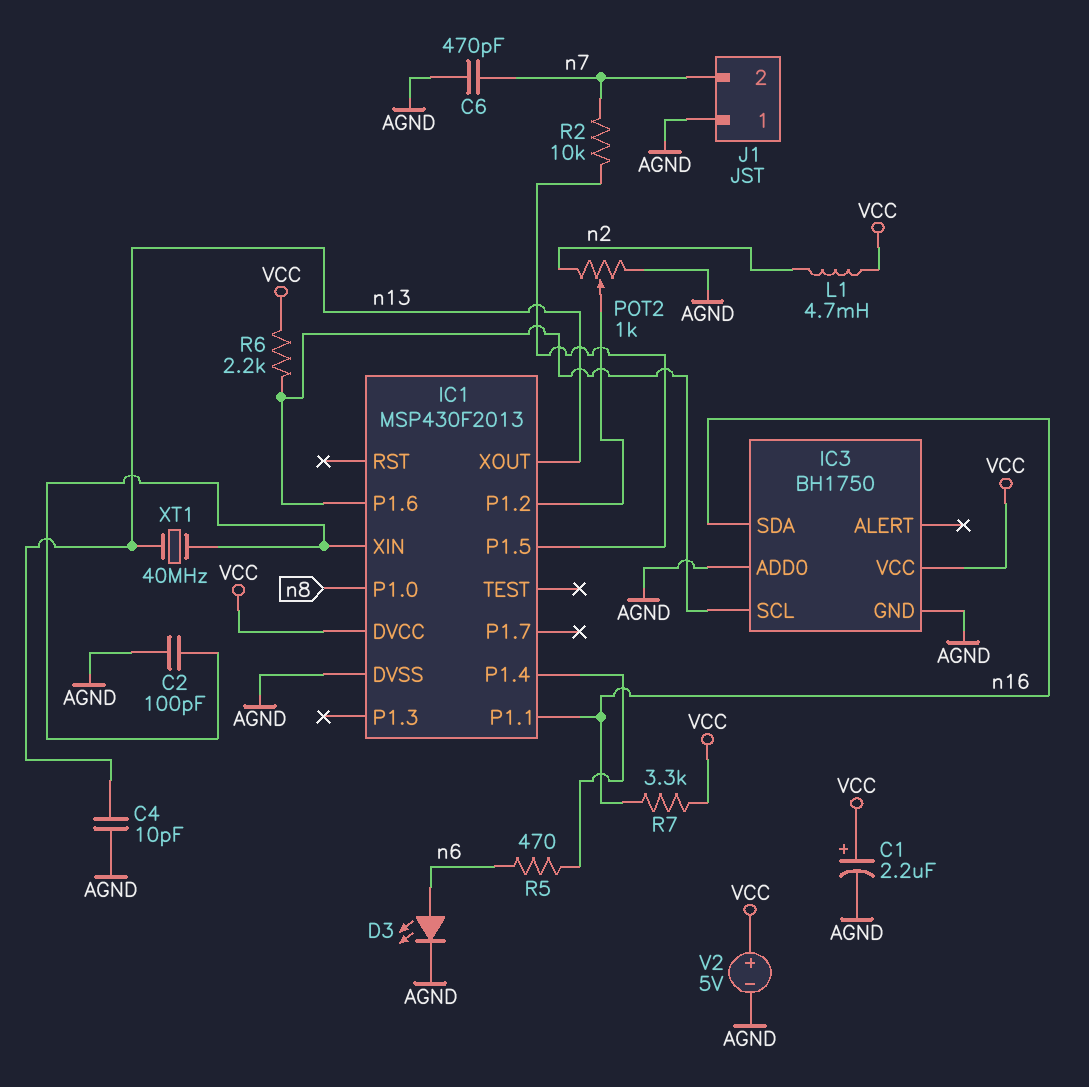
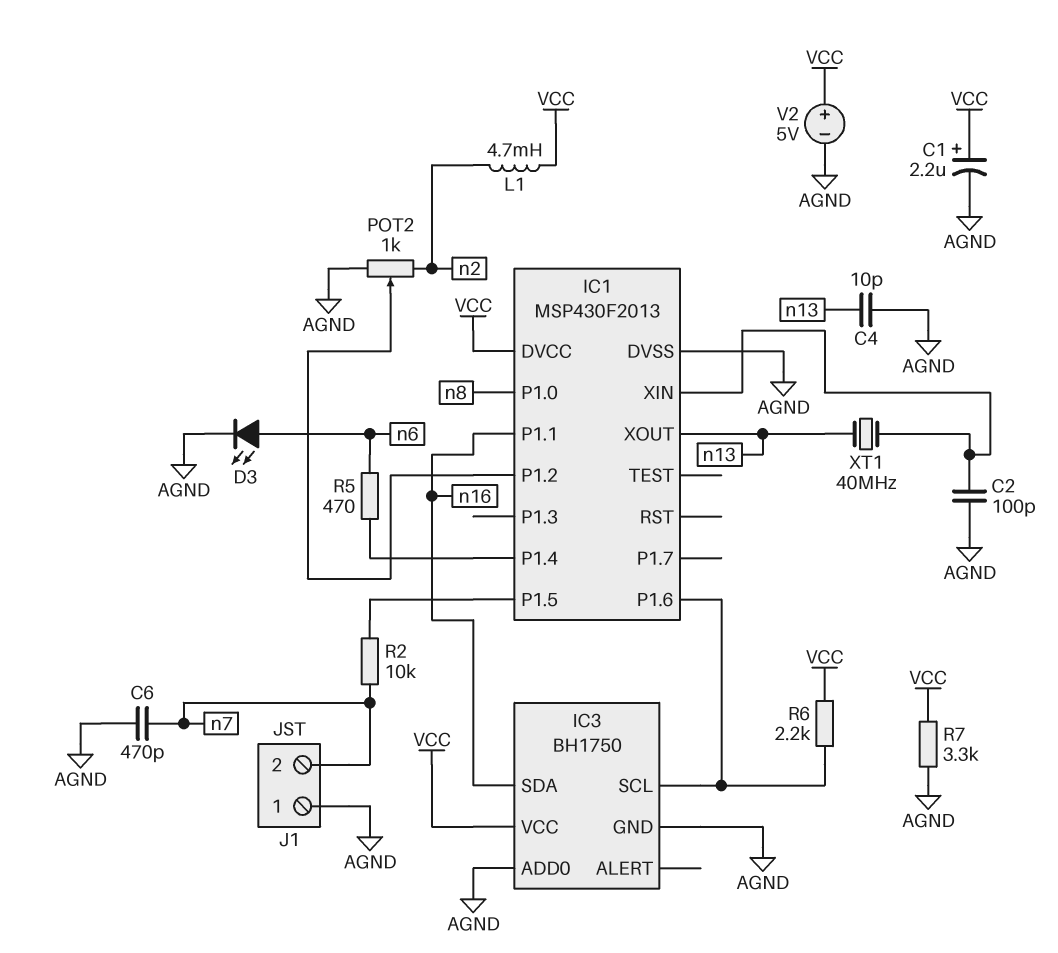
R7: 3.3k (VCC, n16) -> 3.3k (AGND, VCC)

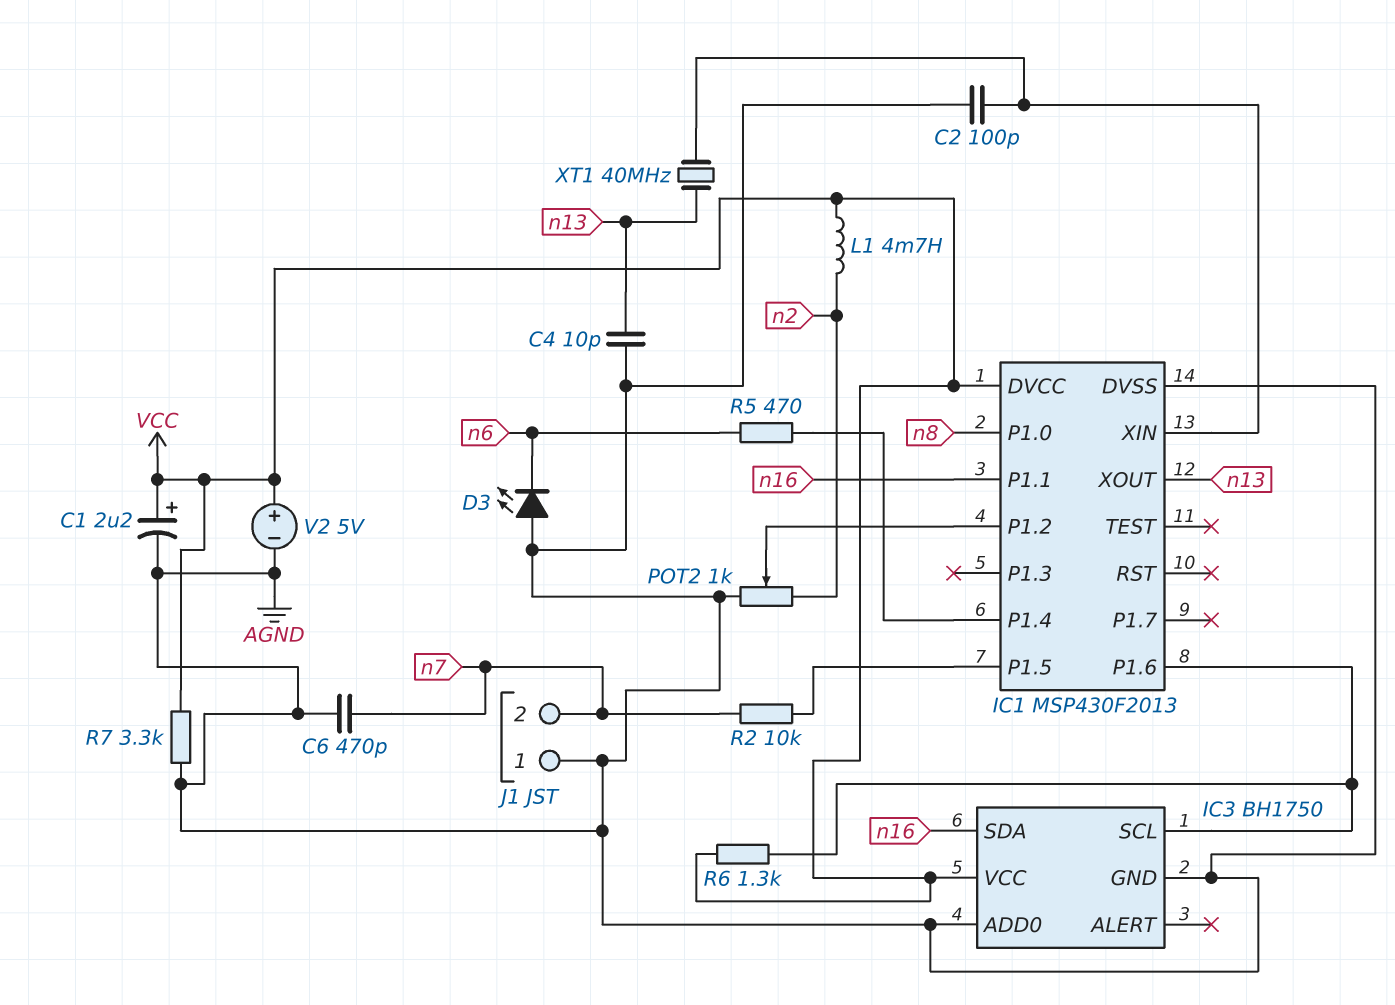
D3: LED (A n6, K AGND) -> LED (A AGND, K n6)
R6: 2.2k (IC1/P1.6, VCC) -> 1.3k (IC1/P1.6, VCC)

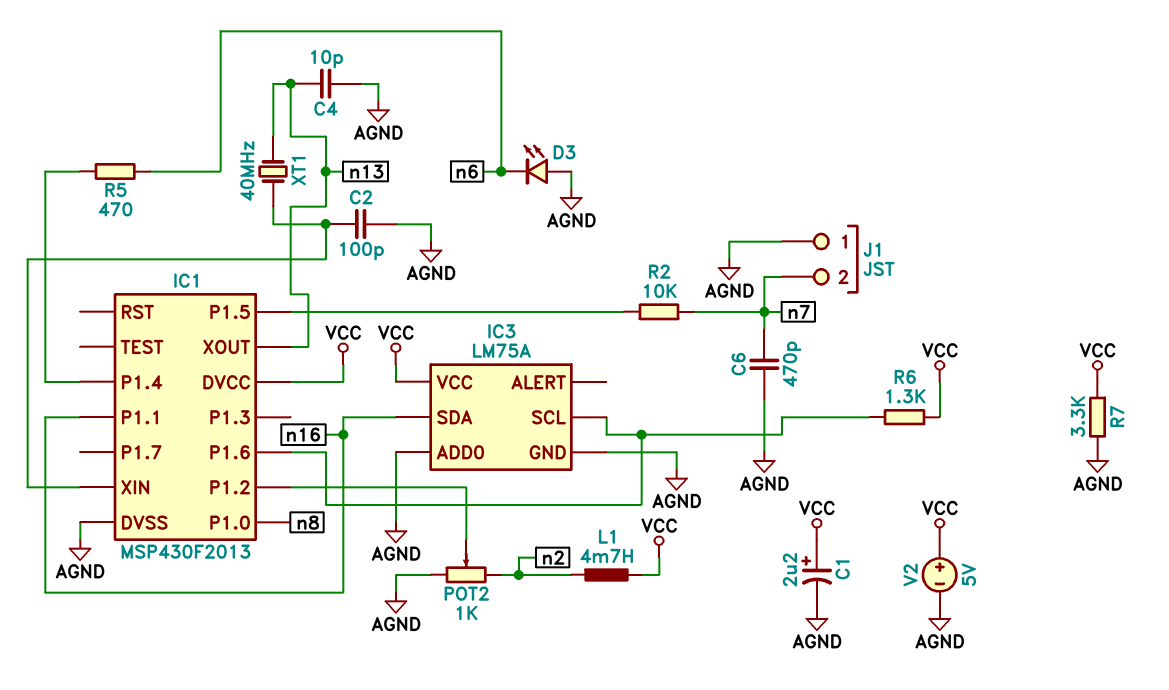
IC3: BH1750 -> LM75A

